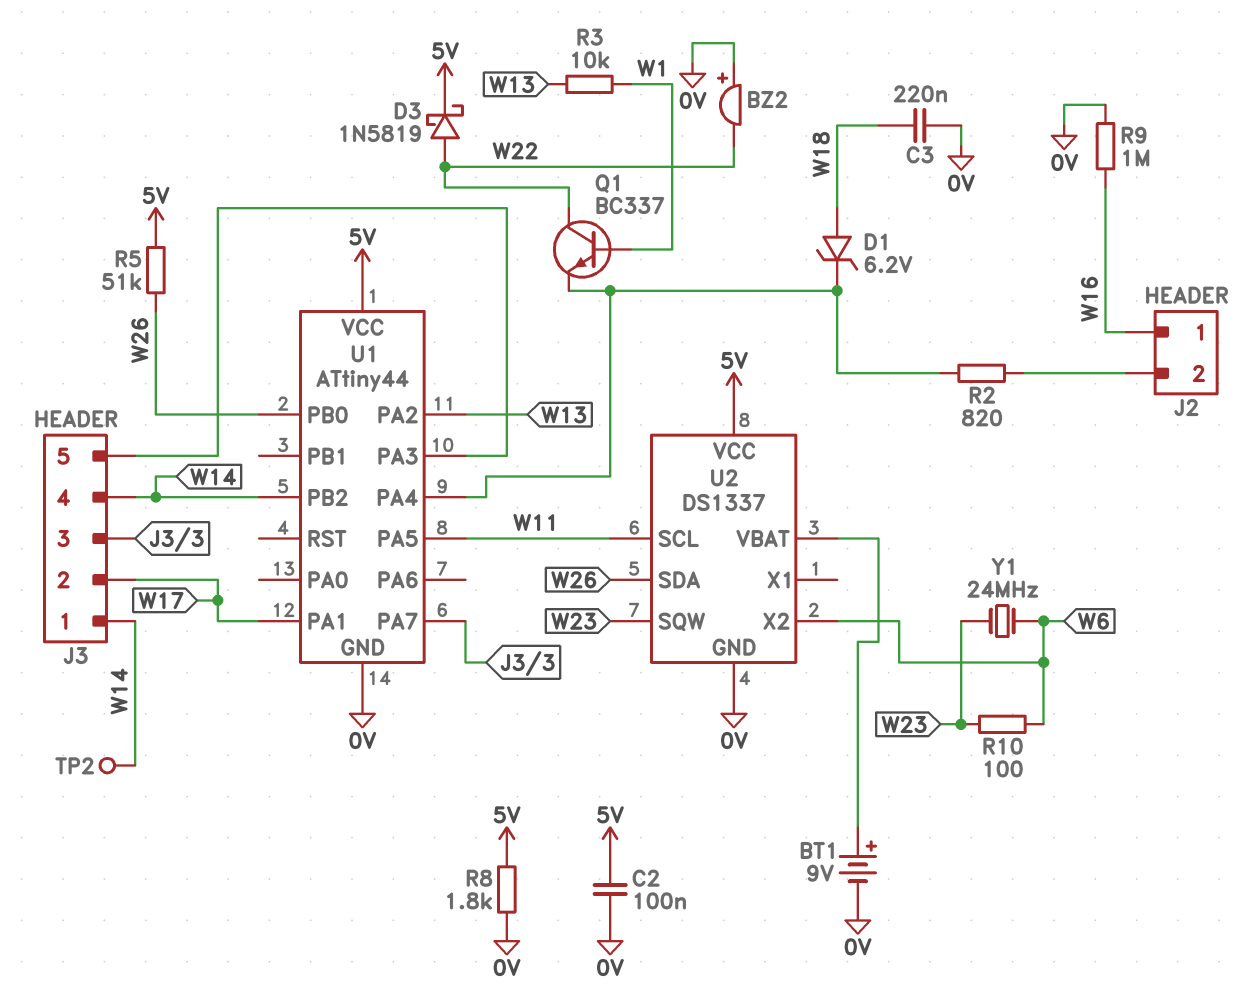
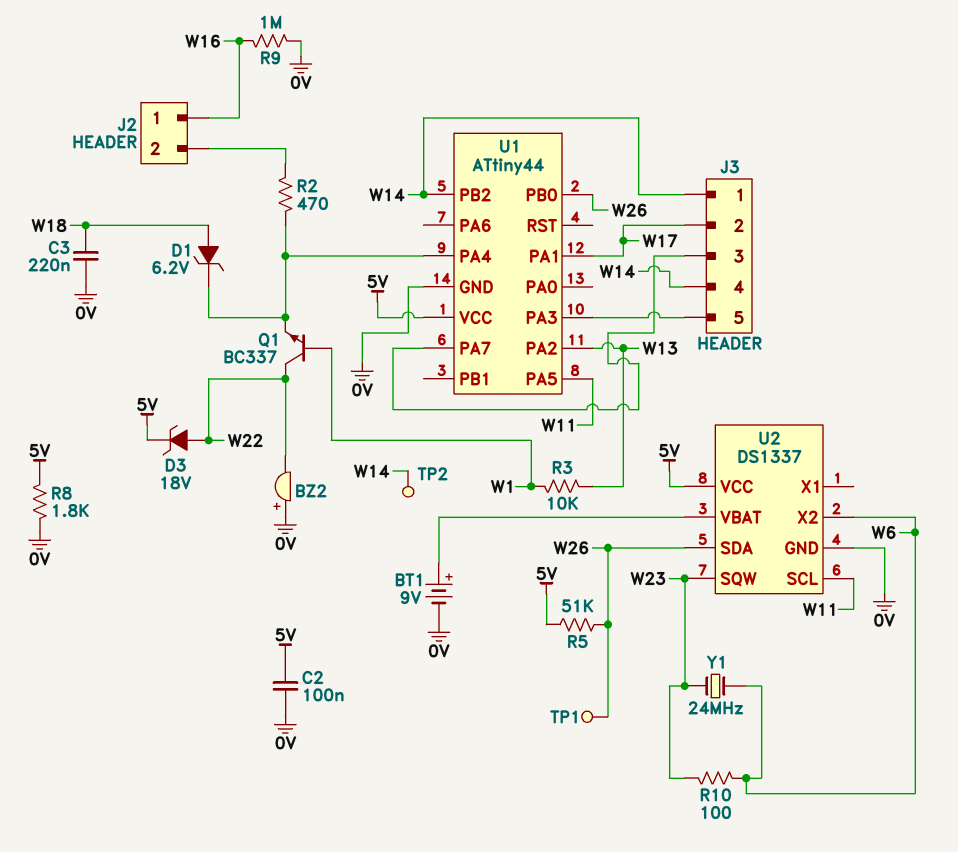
D3: schottky 1N5819 (A W22, K 5V) -> zener 18V (A W22, K 5V)
R2: 820 (J2/2, U1/PA4) -> 470 (J2/2, U1/PA4)
TP1: none -> test point (W26)

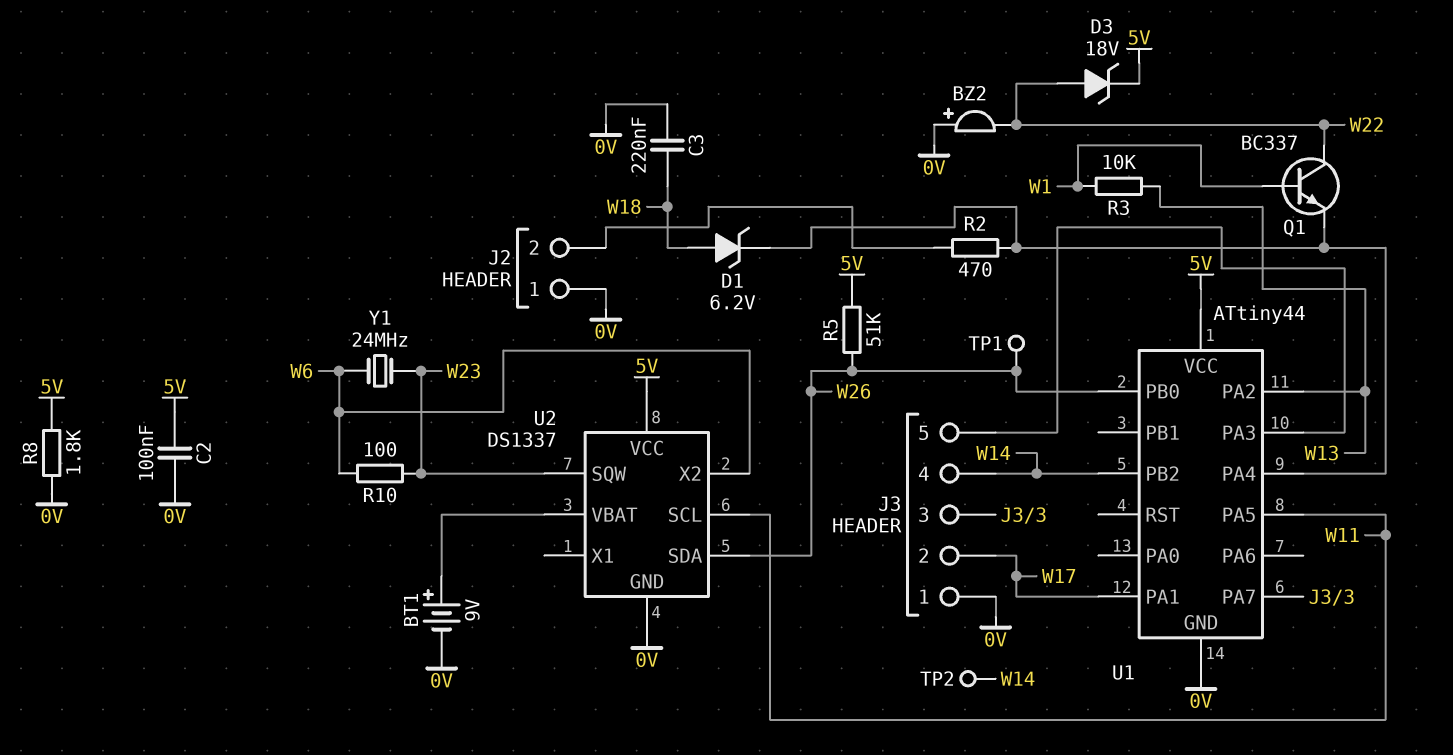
J2 pin 1: W16 -> 0V
J3 pin 1: W14 -> 0V
R9: 1M (0V, W16) -> none

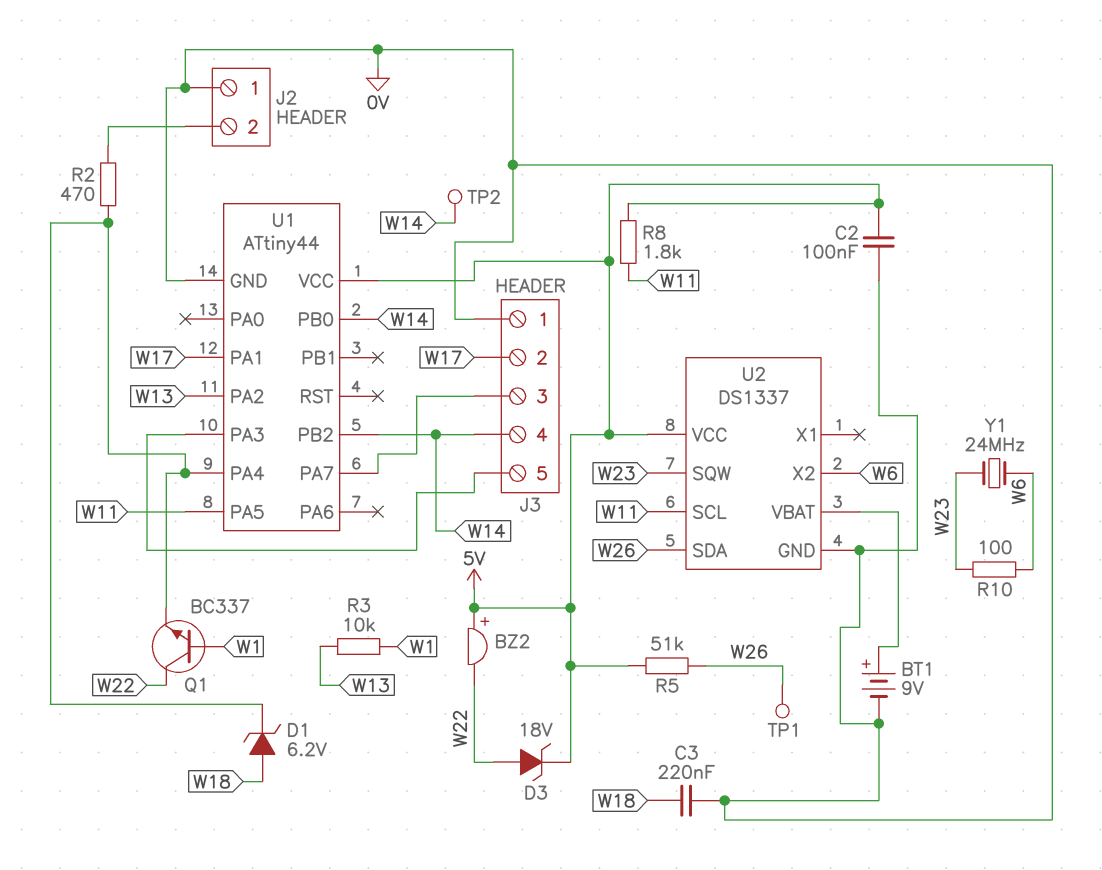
BZ2: buzzer (plus 0V, minus W22) -> buzzer (plus 5V, minus W22)
R8: 1.8k (0V, 5V) -> 1.8k (5V, W11)
U1 pin PB0: W26 -> W14

